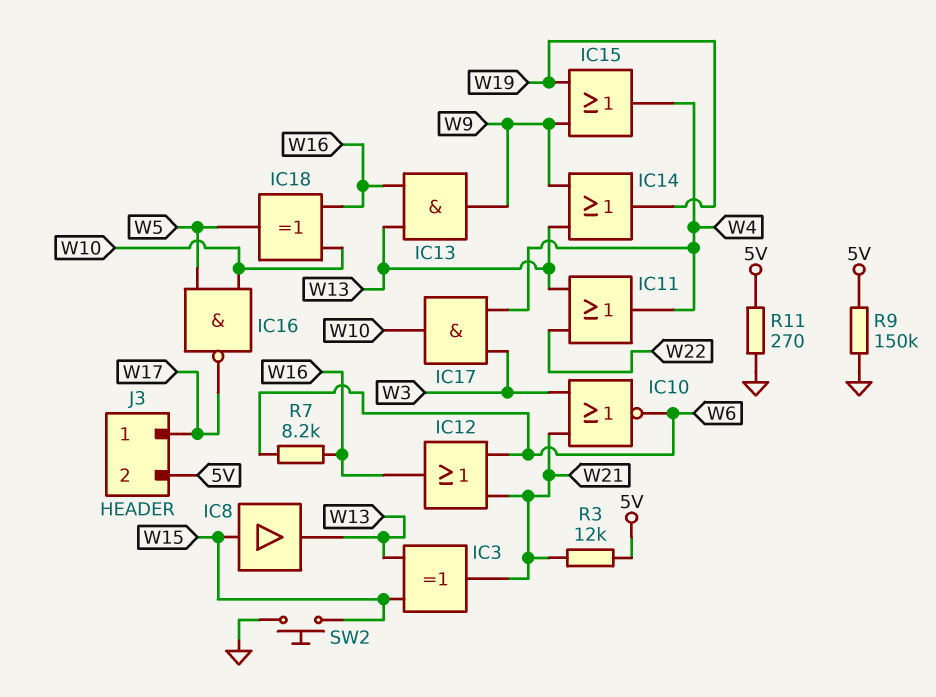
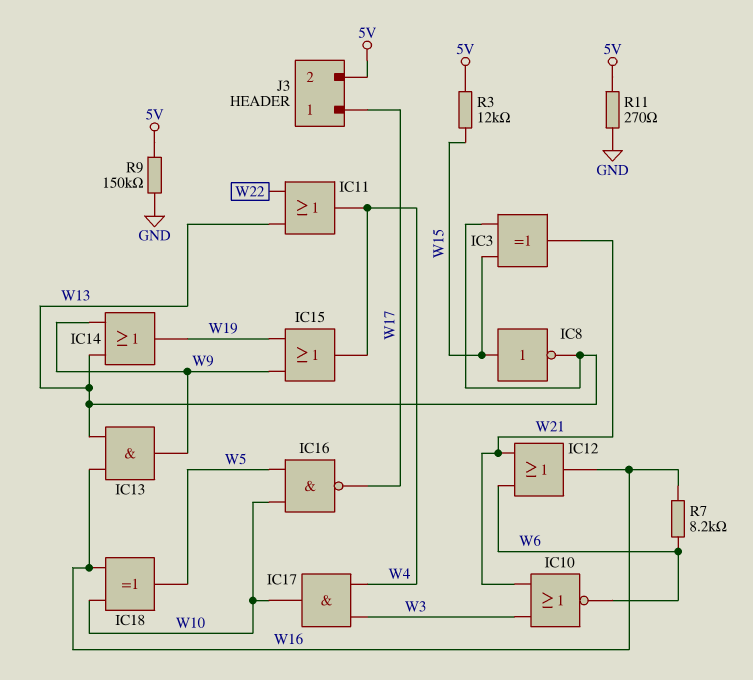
IC8: buffer (in W15, out W13) -> NOT (in W15, out W13)
R3: 12k (5V, W21) -> 12k (5V, W15)
SW2: button (GND, W15) -> none

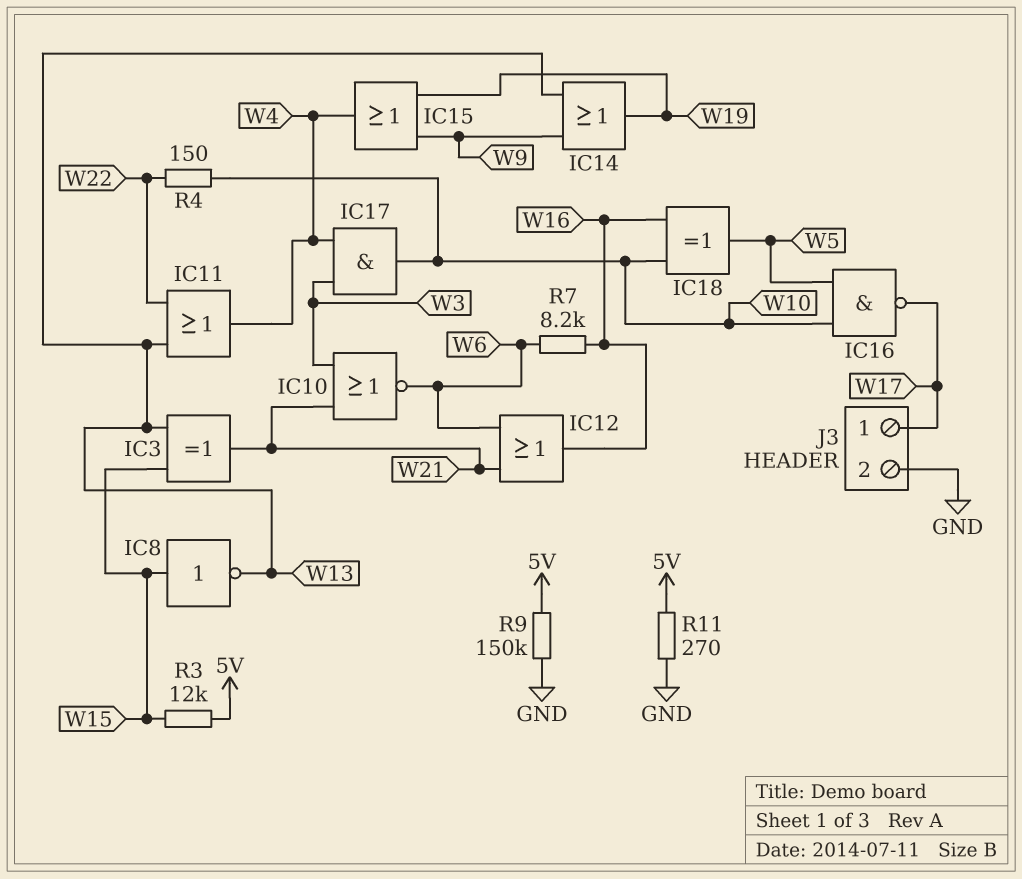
IC13: AND (in W13, in W16, out W9) -> none
J3 pin 2: 5V -> GND
R4: none -> 150 (W10, W22)

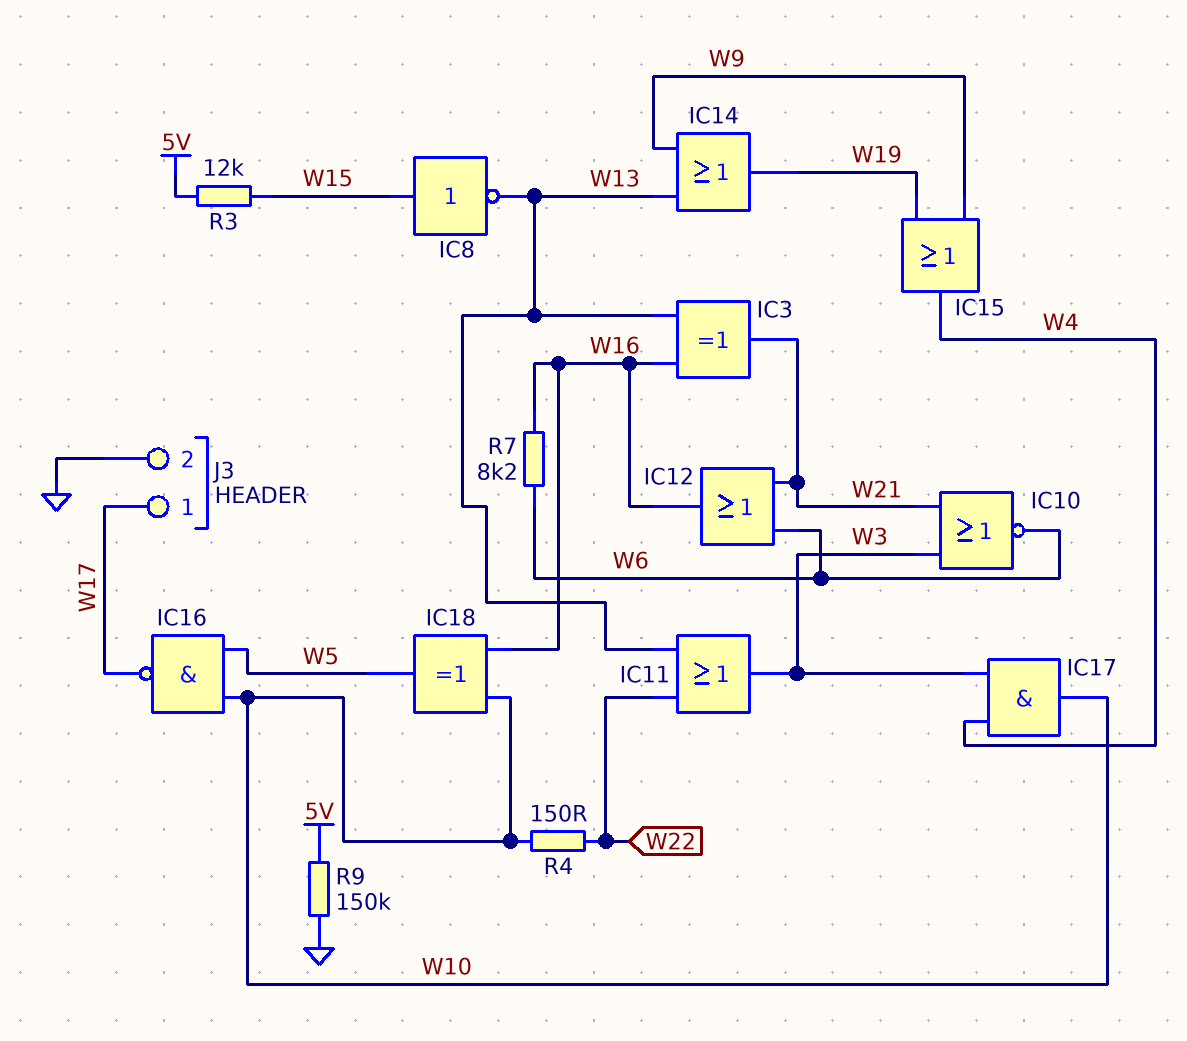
IC3: XOR (in W13, in W15, out W21) -> XOR (in W13, in W16, out W21)
IC11: OR (in W13, in W22, out W4) -> OR (in W13, in W22, out W3)
R11: 270 (5V, GND) -> none

